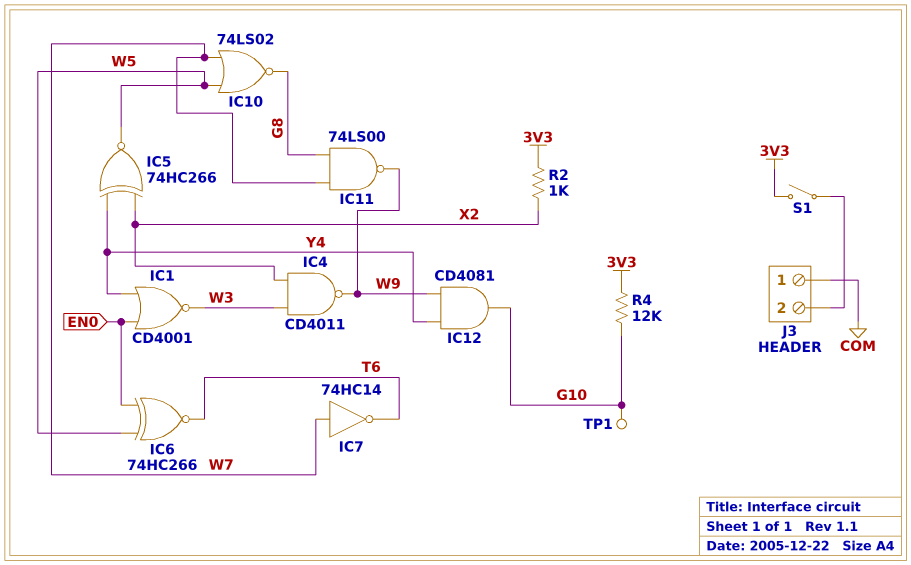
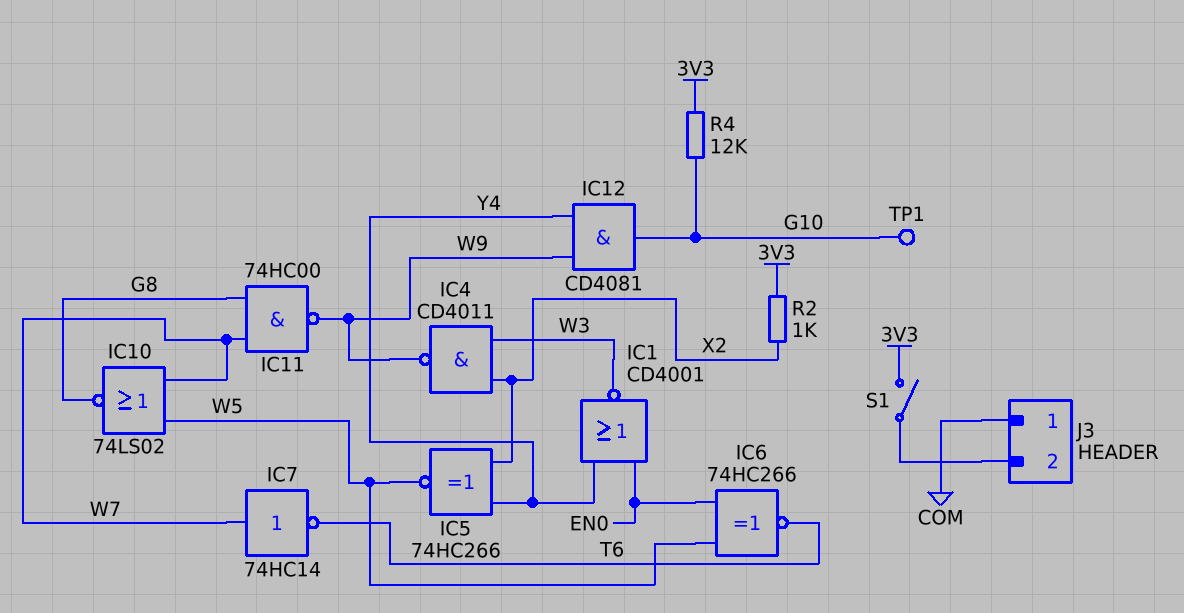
IC11: NAND 74LS00 (in G8, in W7, out W9) -> NAND 74HC00 (in G8, in W7, out W9)

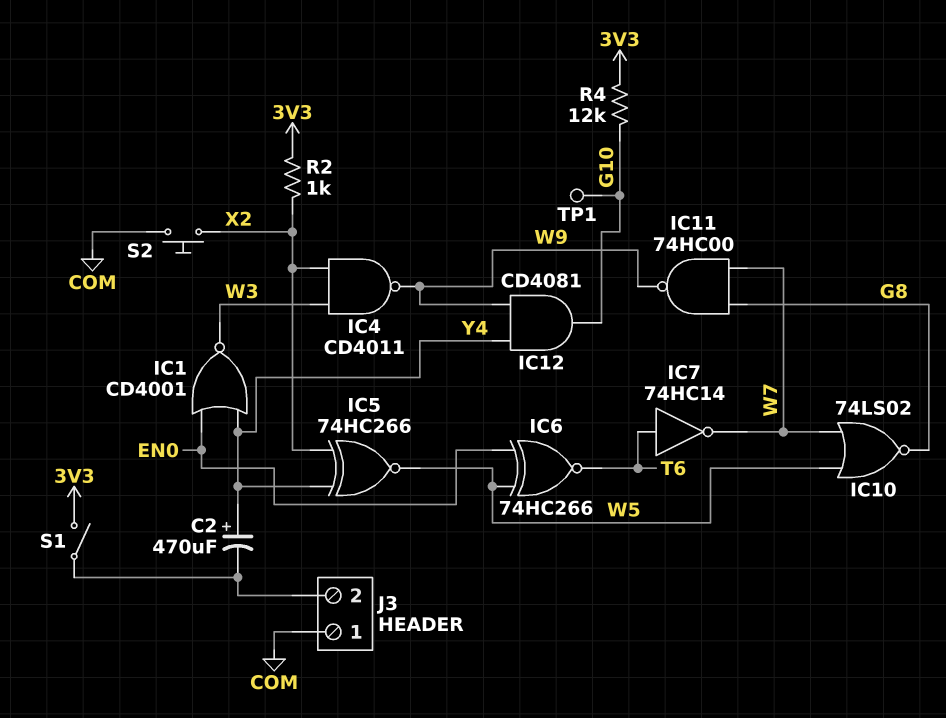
C2: none -> 470uF (plus Y4, minus J3/2)
IC7: NOT 74HC14 (in W7, out T6) -> NOT 74HC14 (in T6, out W7)
S2: none -> button (COM, X2)

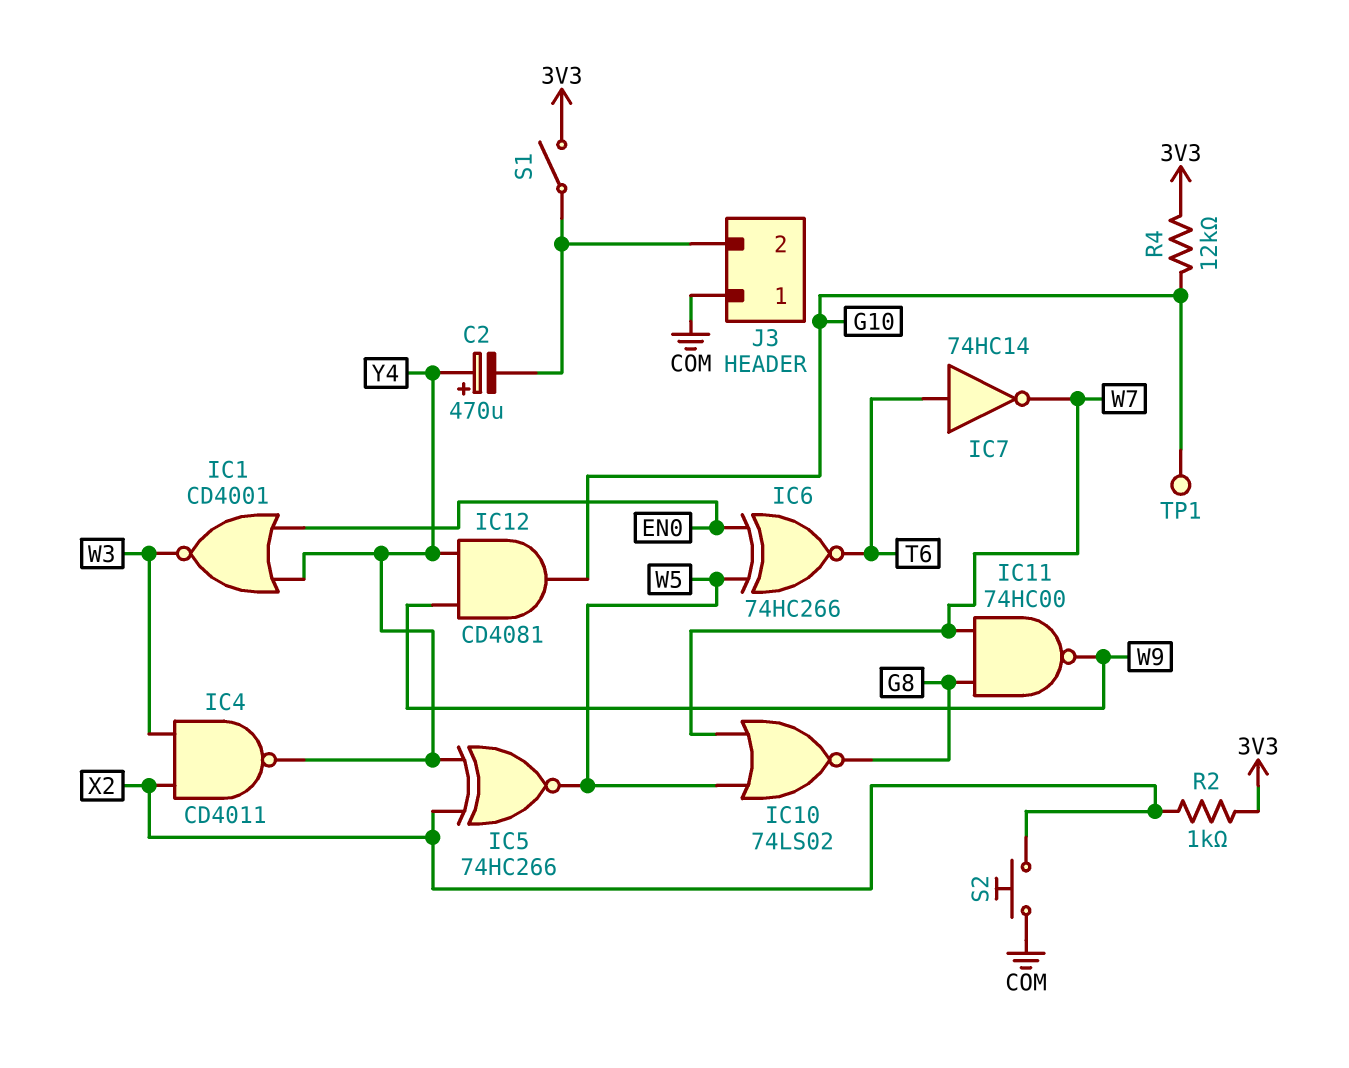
IC4: NAND CD4011 (in W3, in X2, out W9) -> NAND CD4011 (in W3, in X2, out Y4)

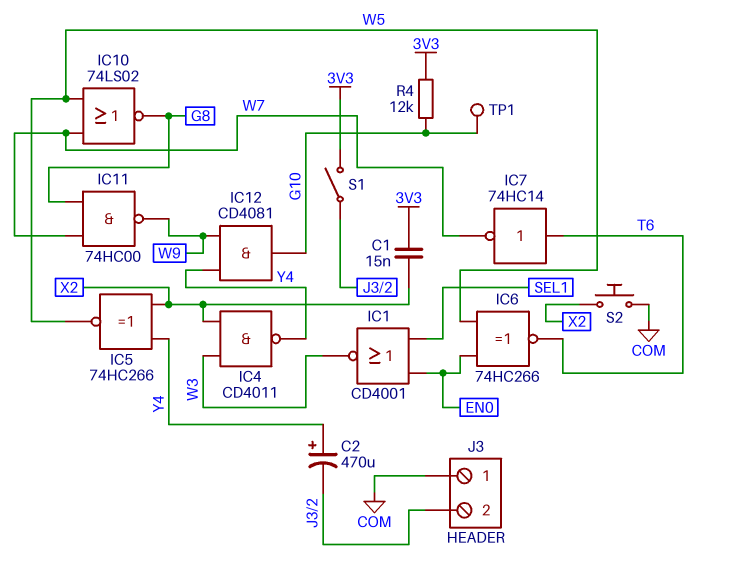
C1: none -> 15nF (3V3, X2)
IC1: NOR CD4001 (in EN0, in Y4, out W3) -> NOR CD4001 (in EN0, in SEL1, out W3)
R2: 1k (3V3, X2) -> none

